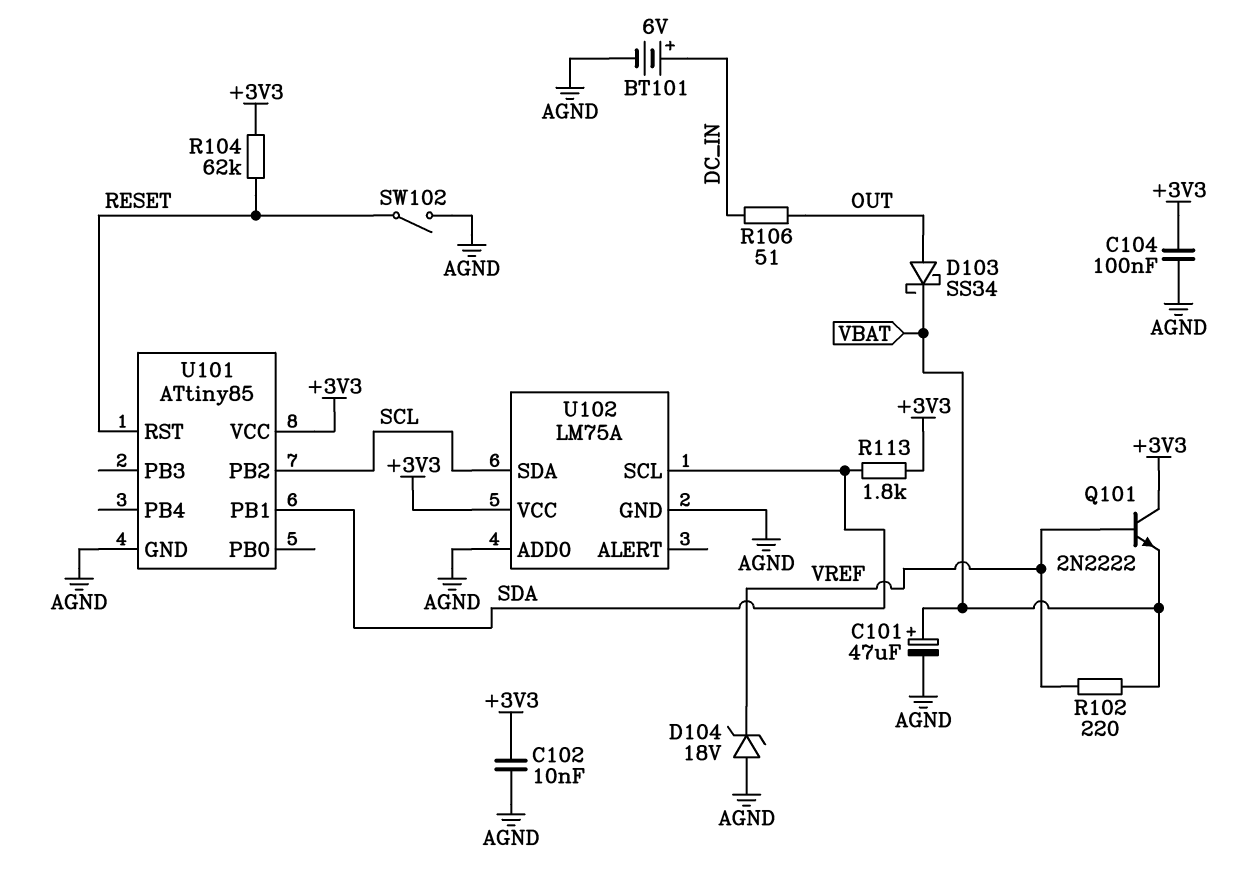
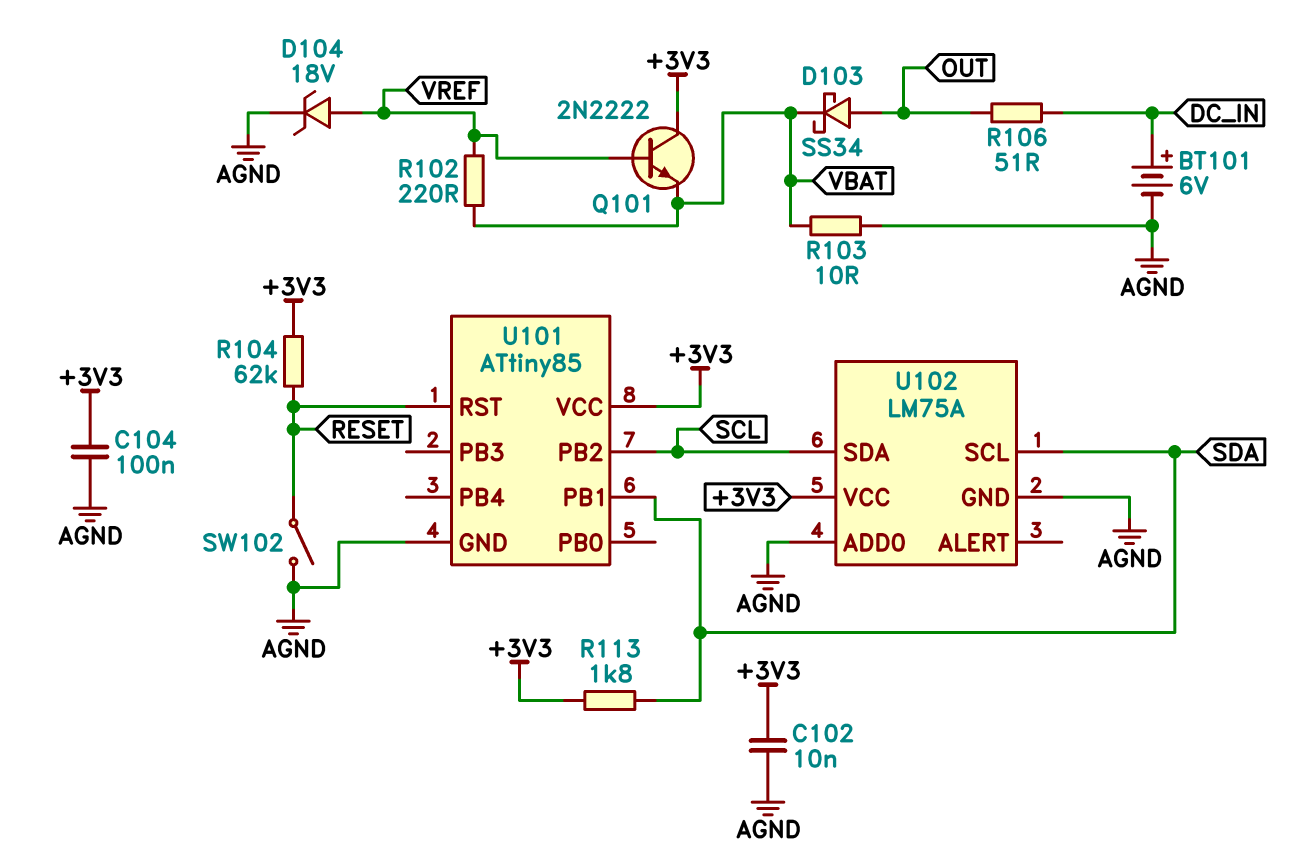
C101: 47uF (plus VBAT, minus AGND) -> none
D104: zener 18V (A AGND, K VREF) -> zener 18V (A VREF, K AGND)
R103: none -> 10 (AGND, VBAT)

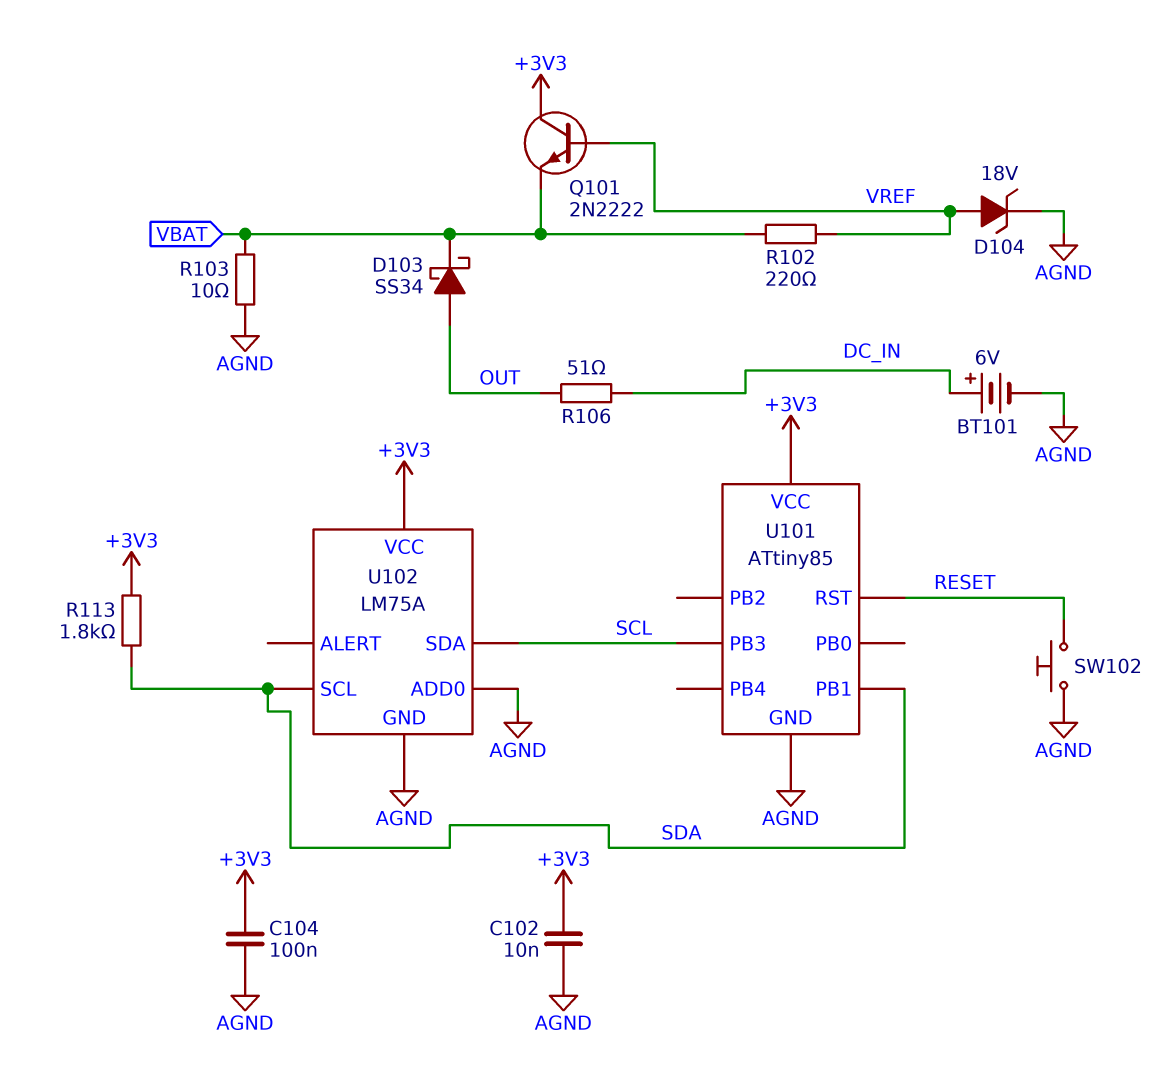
R104: 62k (+3V3, RESET) -> none
SW102: switch (AGND, RESET) -> button (AGND, RESET)
U101 pin PB2: SCL -> none
U101 pin PB3: none -> SCL

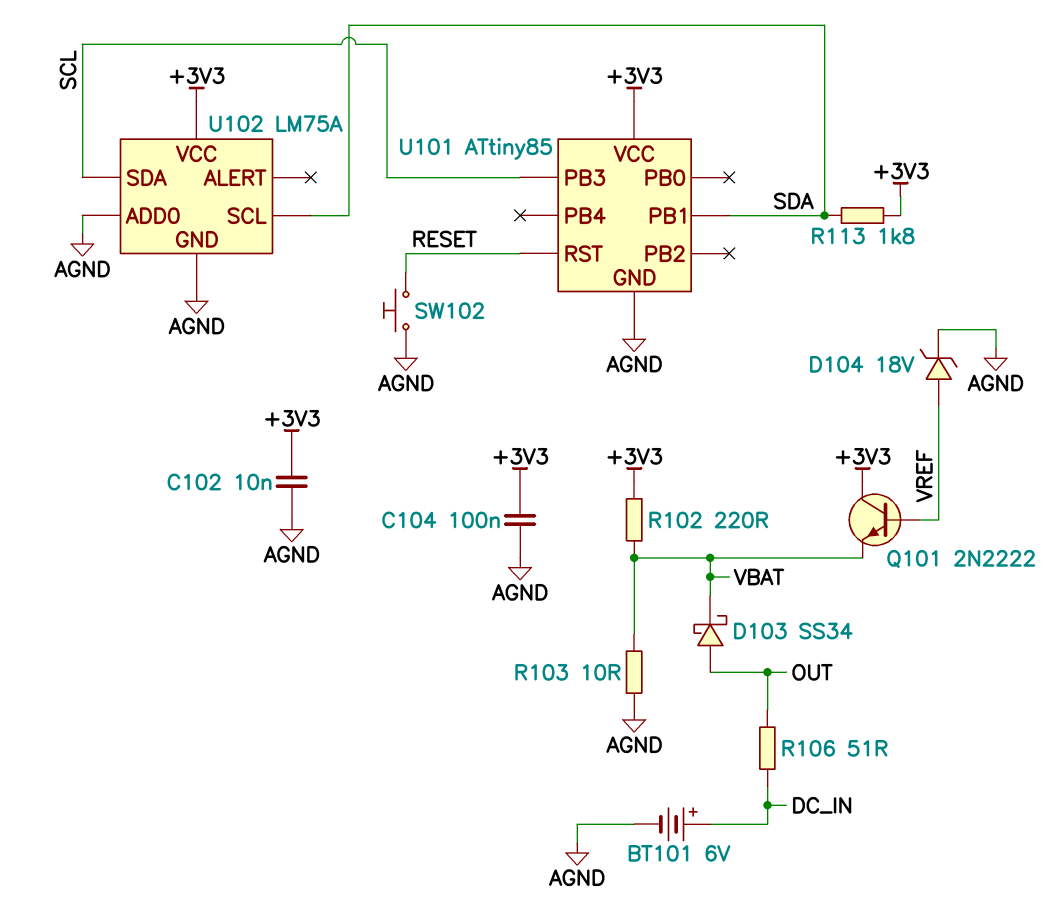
R102: 220 (VBAT, VREF) -> 220 (+3V3, VBAT)

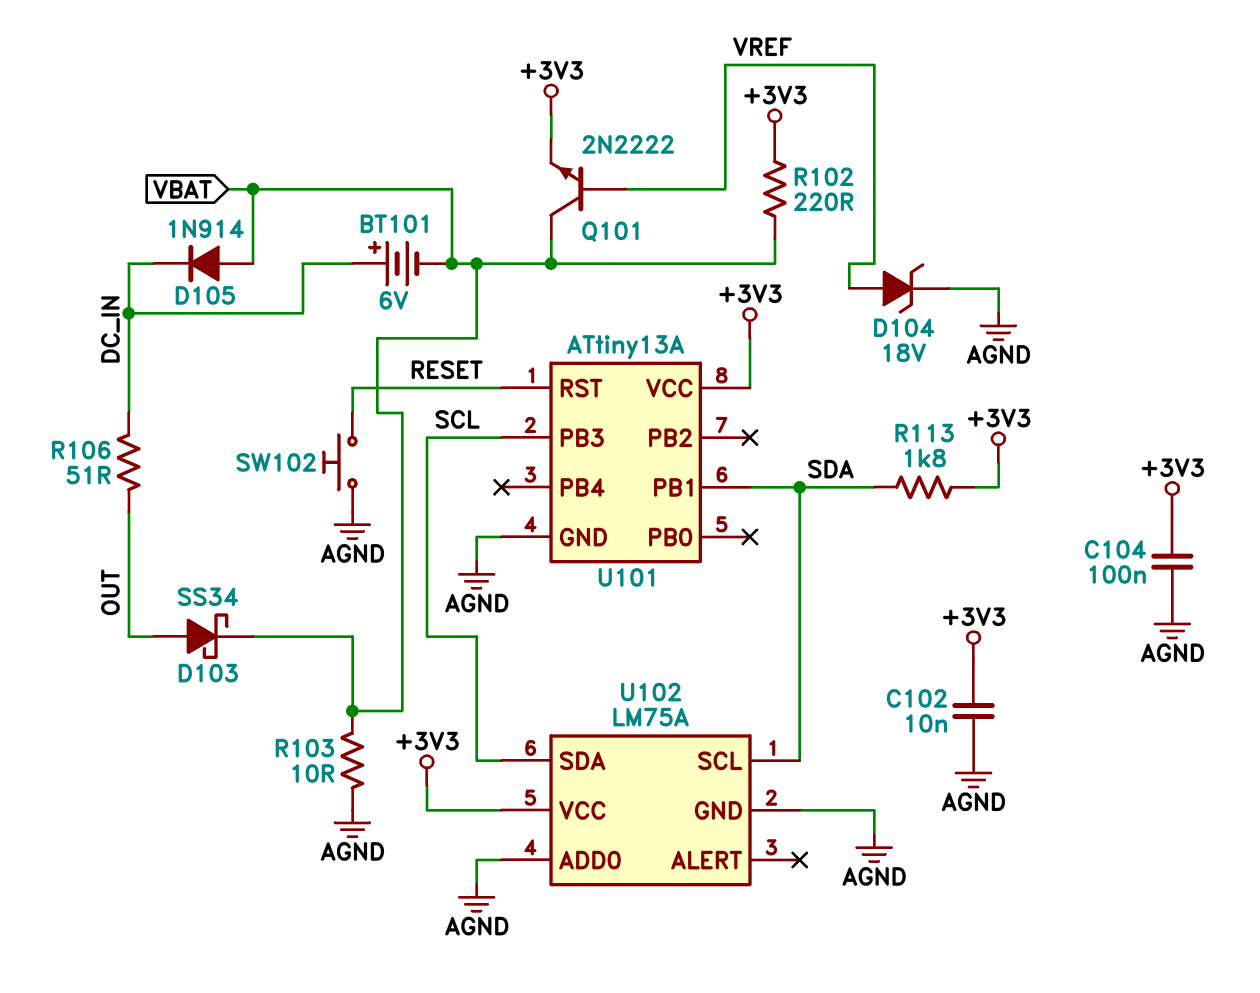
BT101: 6V (plus DC_IN, minus AGND) -> 6V (plus DC_IN, minus VBAT)
D105: none -> diode 1N914 (A VBAT, K DC_IN)
Q101: NPN 2N2222 (B VREF, C +3V3, E VBAT) -> NPN 2N2222 (B VREF, C VBAT, E +3V3)
U101: ATtiny85 -> ATtiny13A

